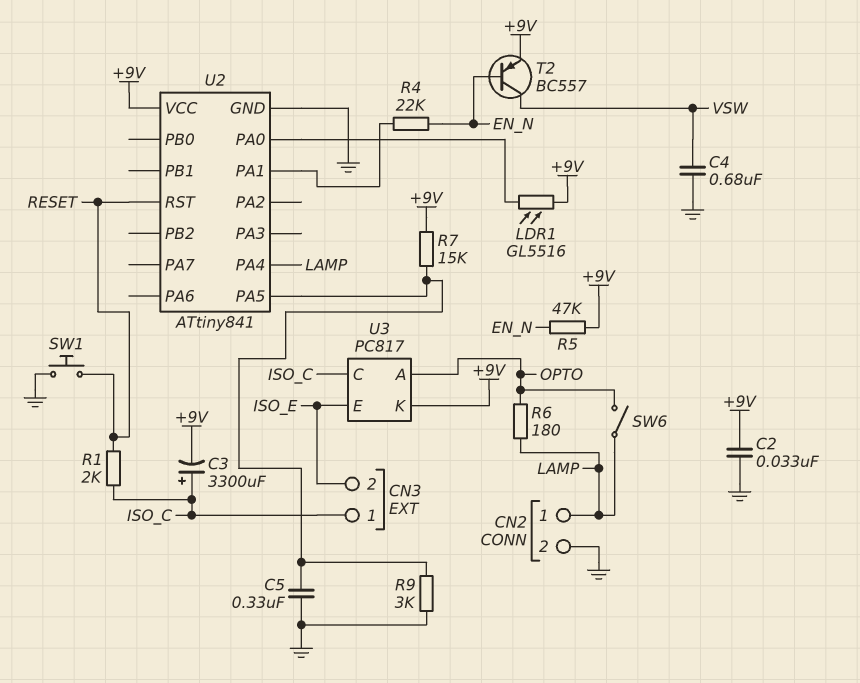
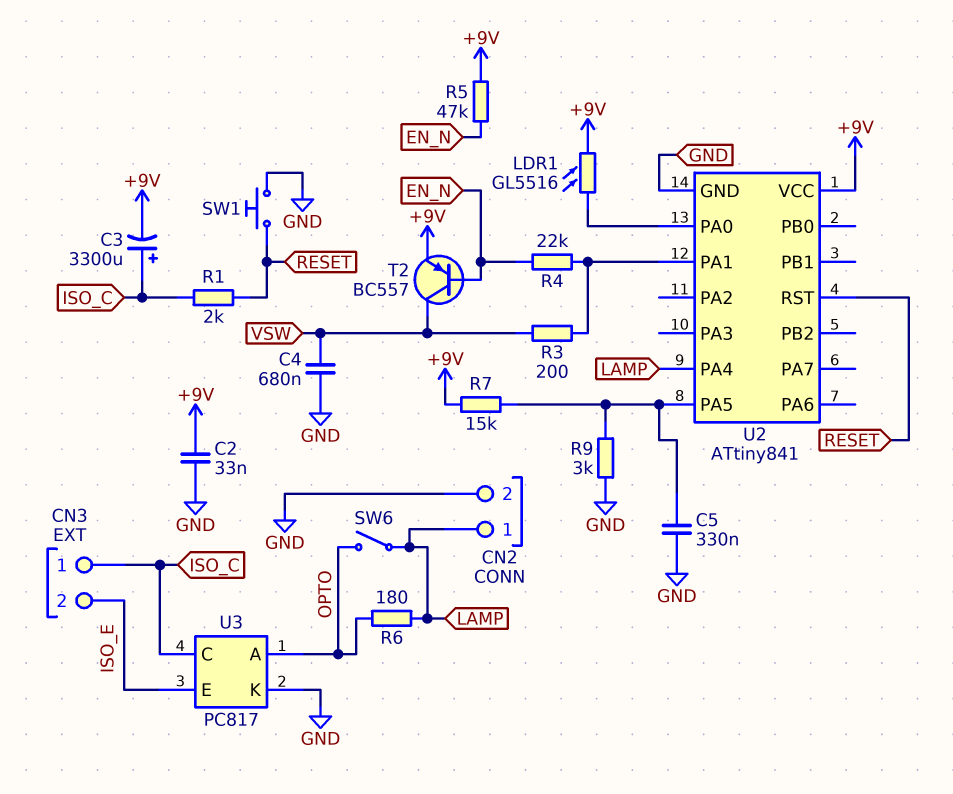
R3: none -> 200 (U2/PA1, VSW)
U3 pin K: +9V -> GND

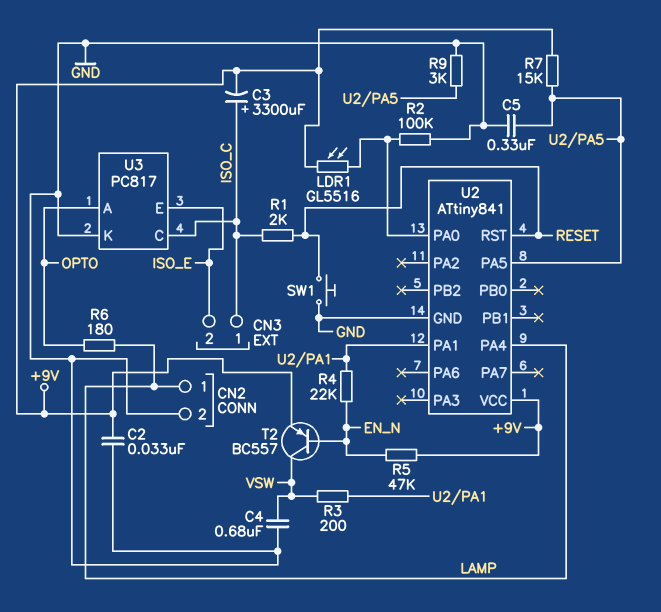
R2: none -> 100k (GND, U2/PA0)
SW6: switch (LAMP, OPTO) -> none

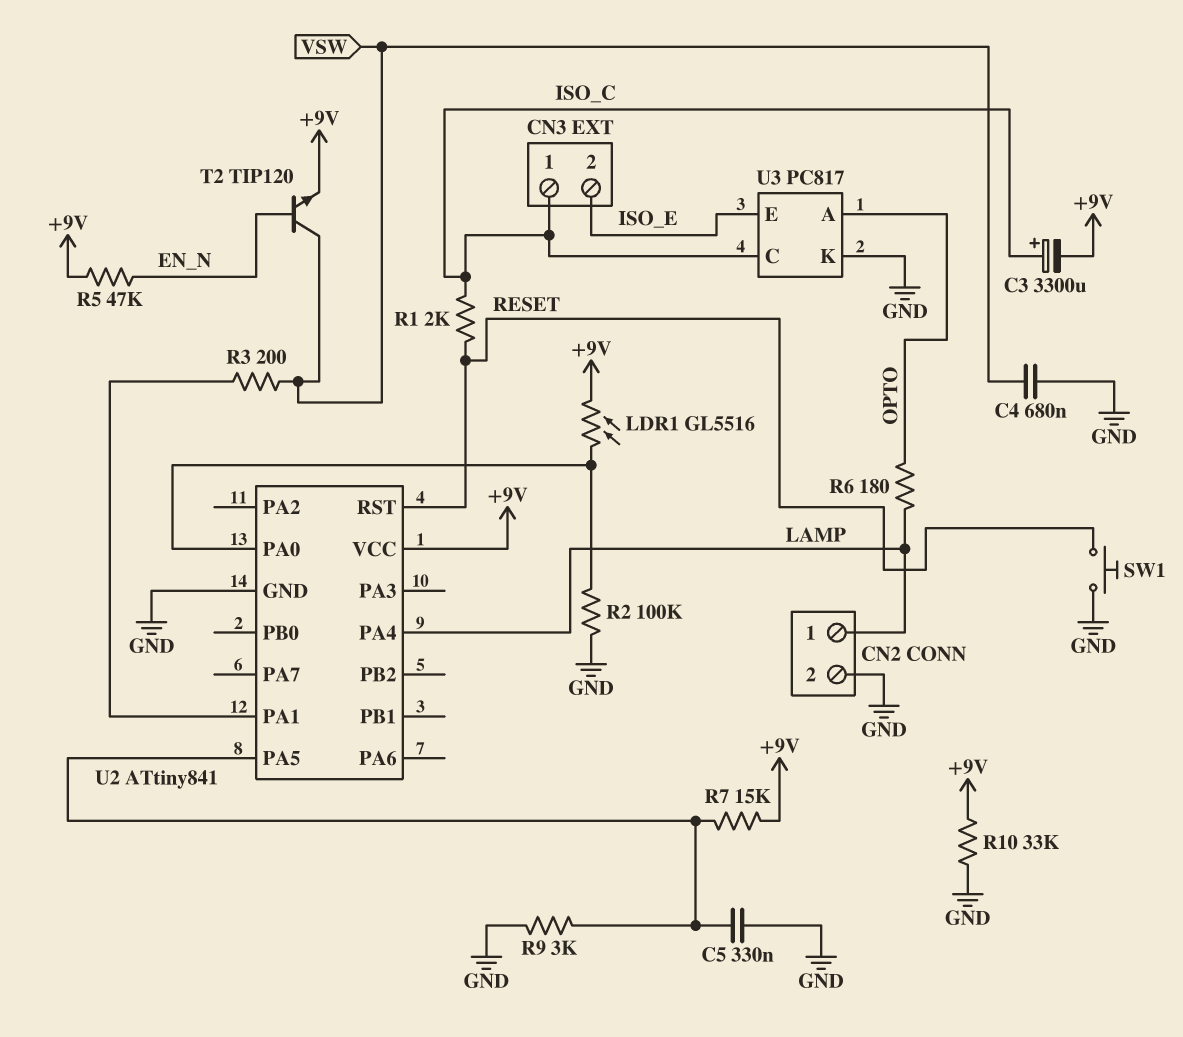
C2: 33nF (+9V, GND) -> none
R4: 22k (EN_N, U2/PA1) -> none
R10: none -> 33k (+9V, GND)
T2: PNP BC557 (B EN_N, C VSW, E +9V) -> NPN TIP120 (B EN_N, C VSW, E +9V)

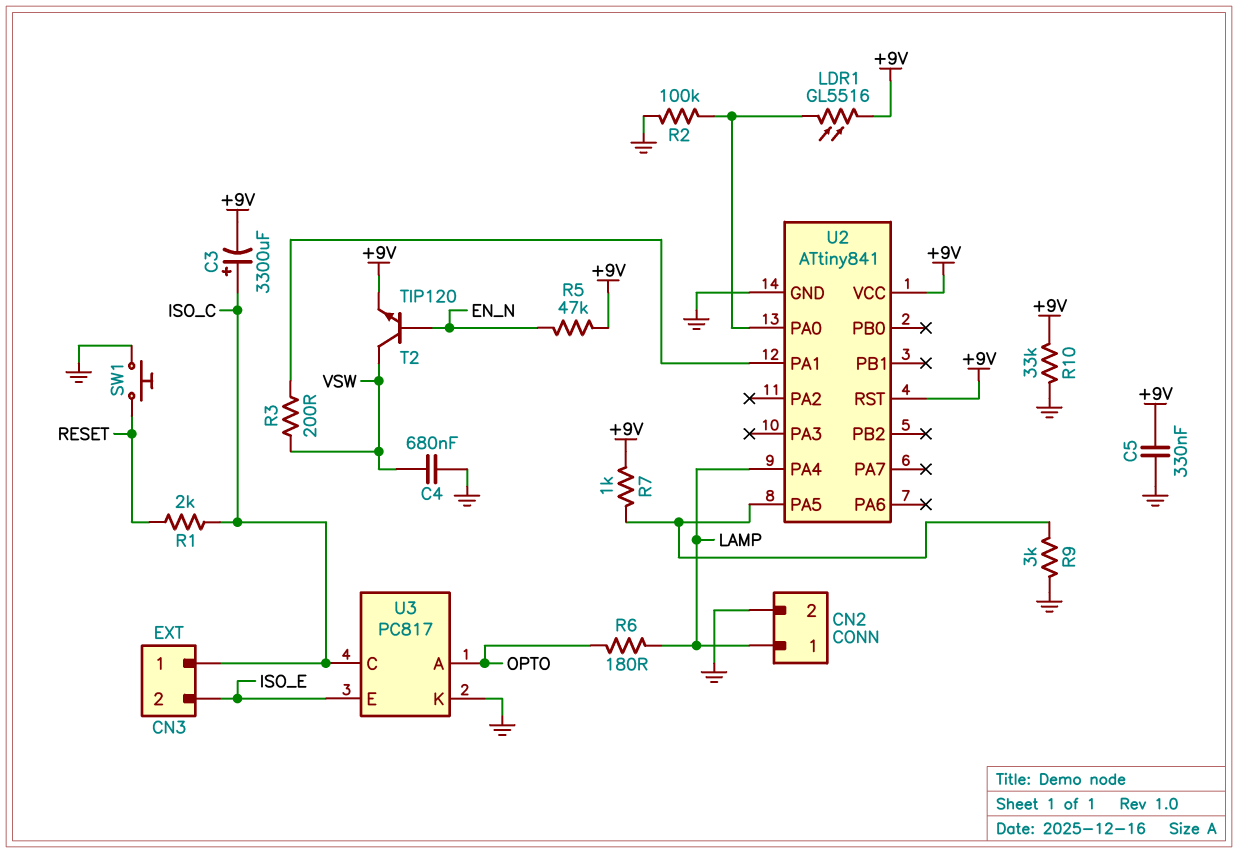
C5: 330nF (GND, U2/PA5) -> 330nF (+9V, GND)
R7: 15k (+9V, U2/PA5) -> 1k (+9V, U2/PA5)
U2 pin RST: RESET -> +9V

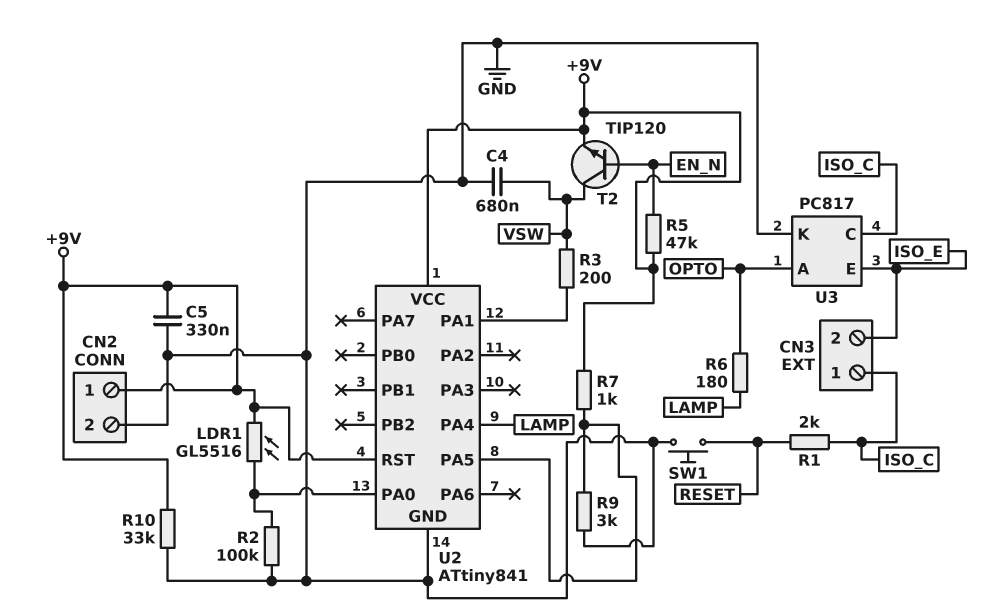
C3: 3300uF (plus ISO_C, minus +9V) -> none
CN2 pin 1: LAMP -> +9V

